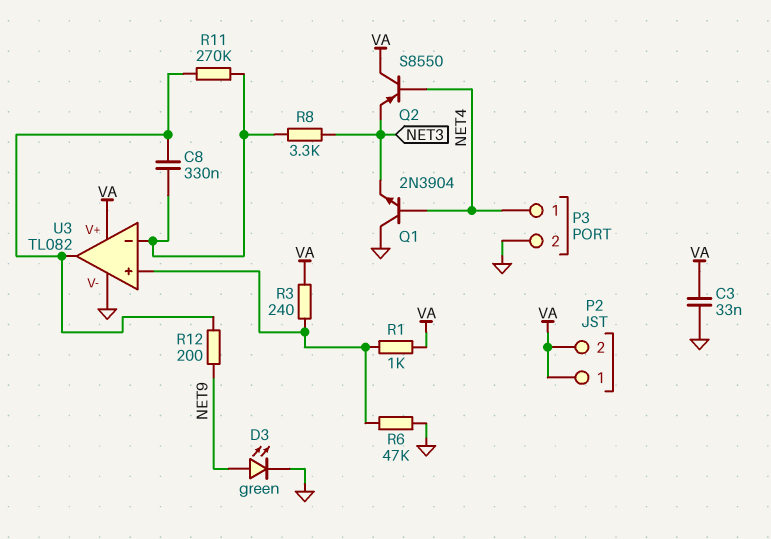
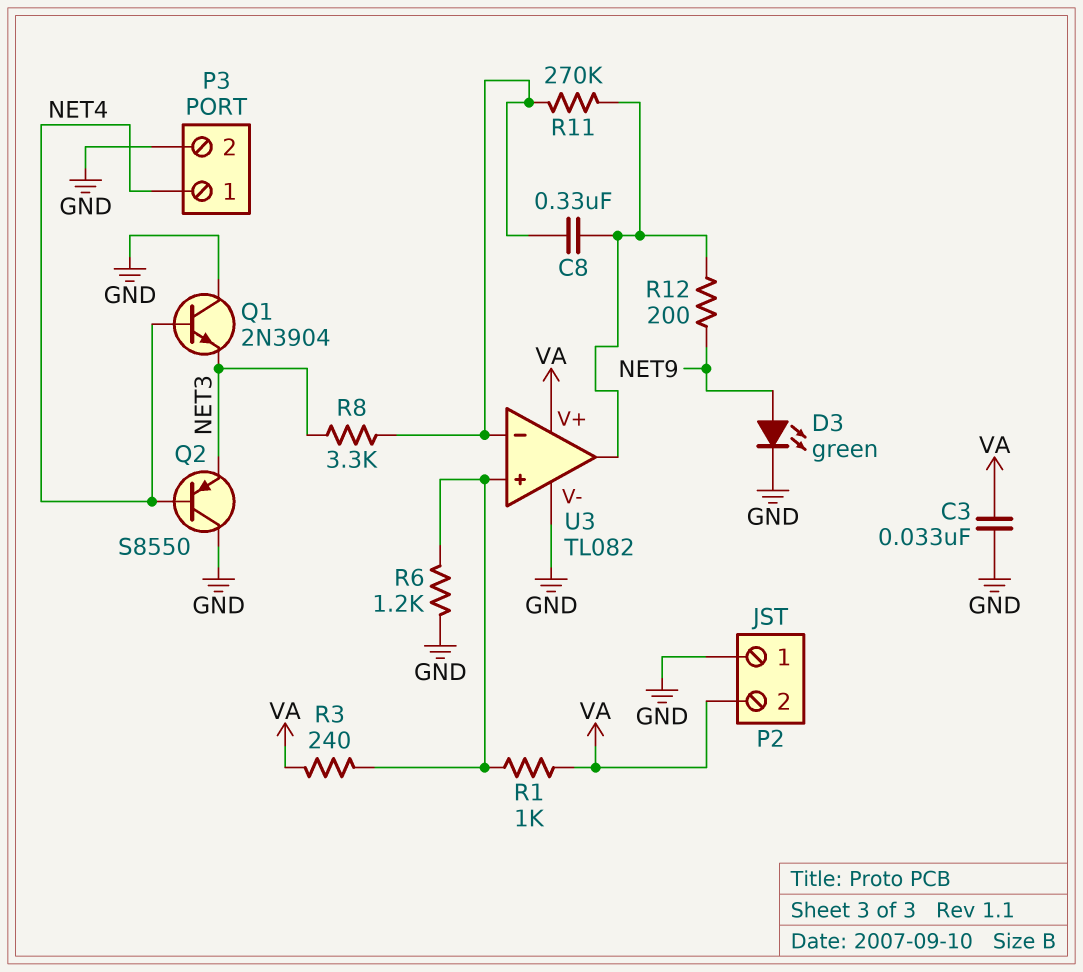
P2 pin 1: VA -> GND
Q2: PNP S8550 (B NET4, C VA, E NET3) -> PNP S8550 (B NET4, C GND, E NET3)
R6: 47k (GND, U3/in+) -> 1.2k (GND, U3/in+)

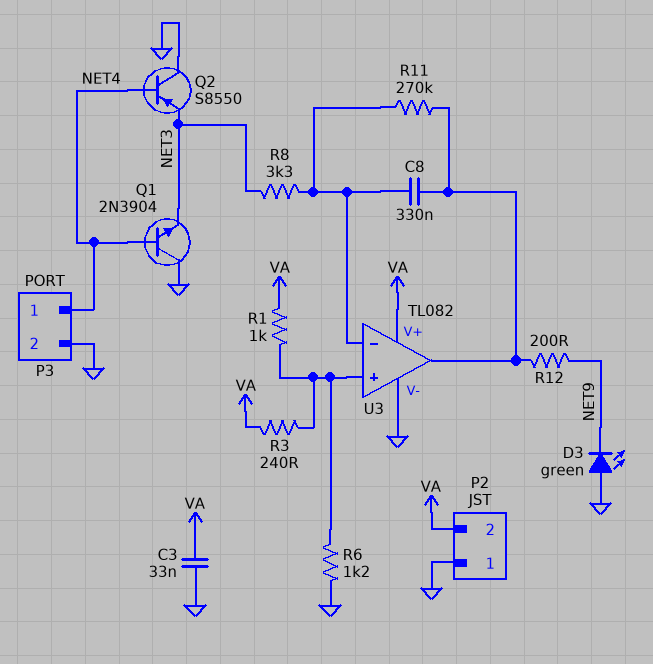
D3: LED green (A NET9, K GND) -> LED green (A GND, K NET9)

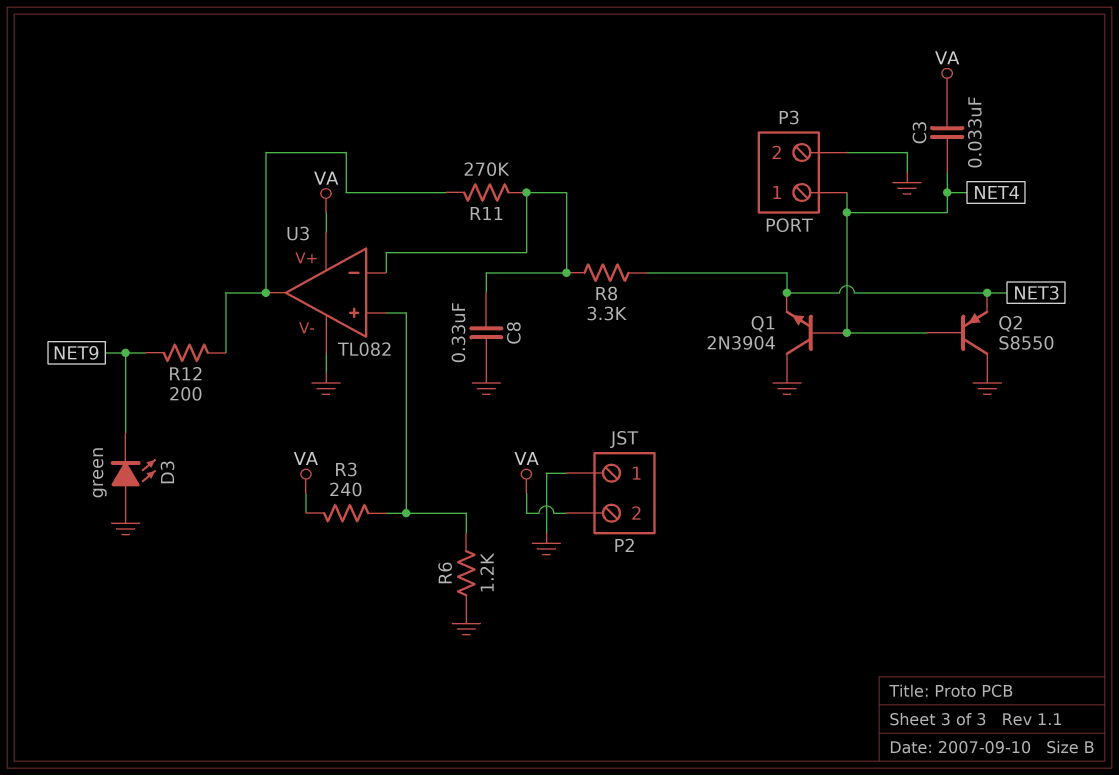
C3: 33nF (GND, VA) -> 33nF (NET4, VA)
C8: 330nF (U3/in-, U3/out) -> 330nF (GND, U3/in-)
R1: 1k (U3/in+, VA) -> none

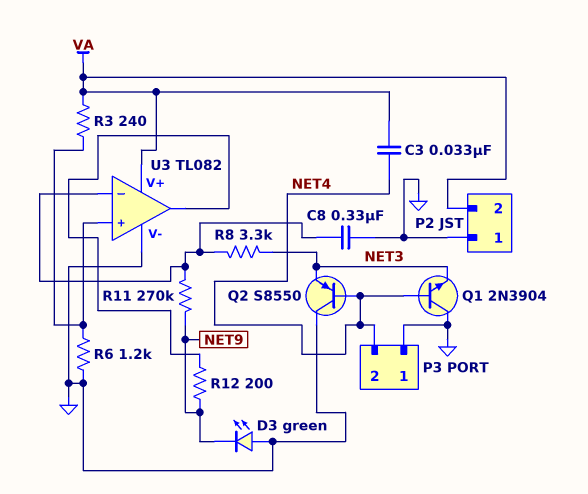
P3 pin 1: NET4 -> GND
P3 pin 2: GND -> NET4
R11: 270k (U3/in-, U3/out) -> 270k (NET9, U3/in-)

